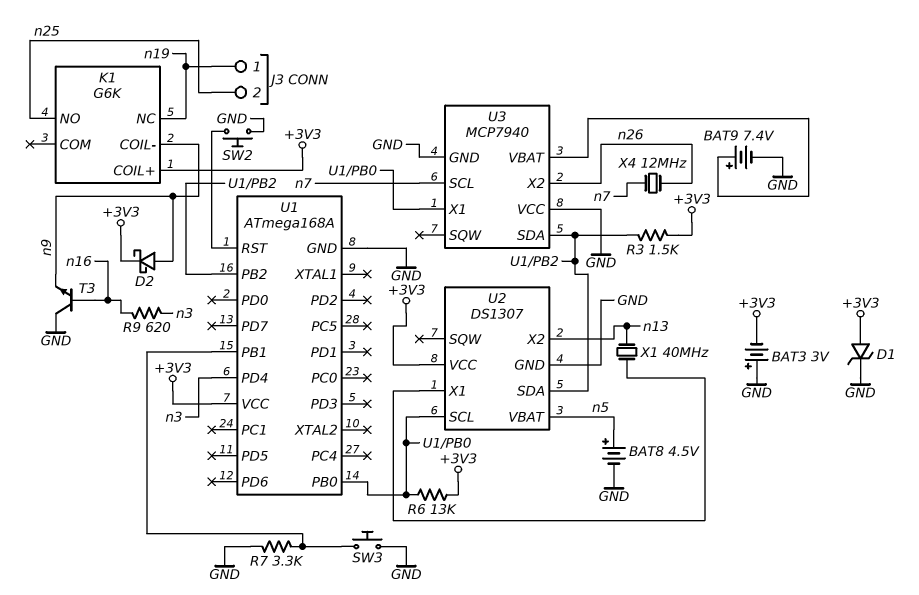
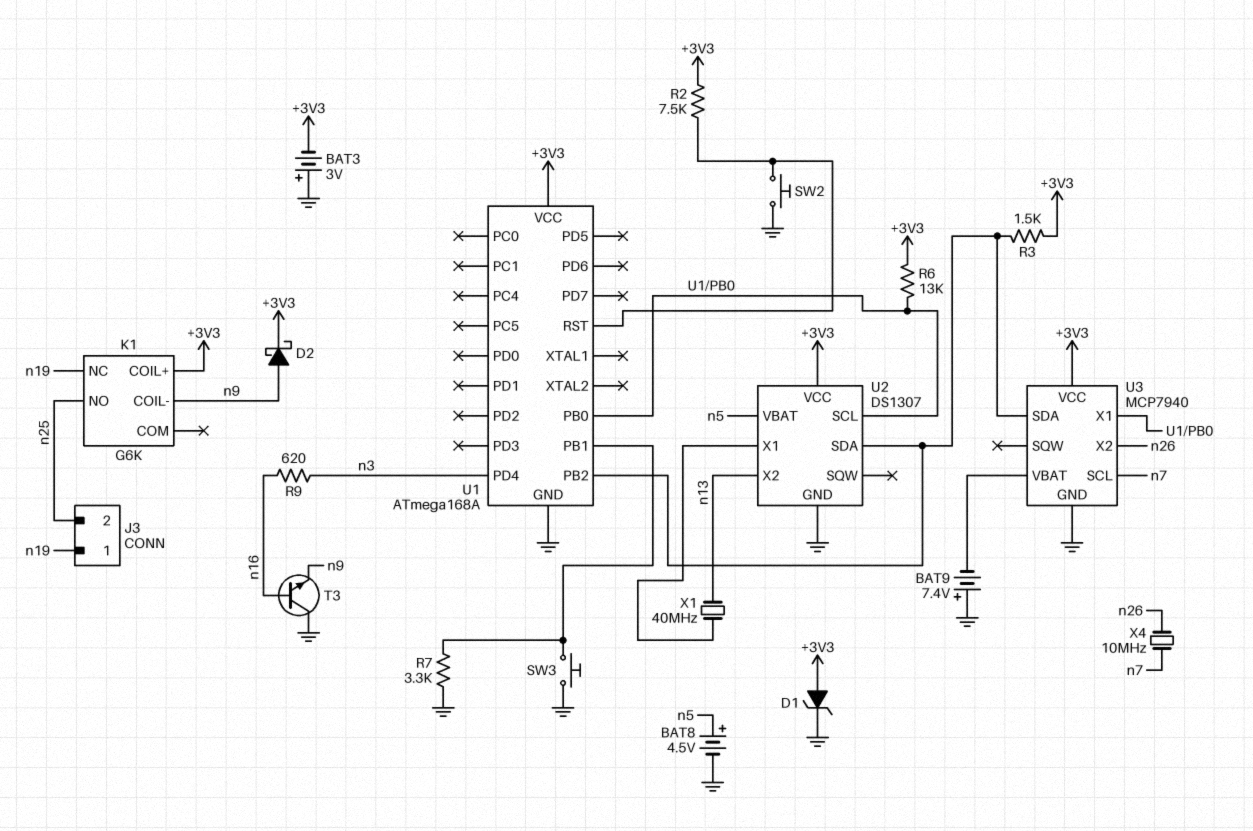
BAT9: 7.4V (plus U3/VBAT, minus GND) -> 7.4V (plus GND, minus U3/VBAT)
R2: none -> 7.5k (+3V3, U1/RST)
U3 pin VCC: GND -> +3V3
X4: 12MHz (n7, n26) -> 10MHz (n7, n26)

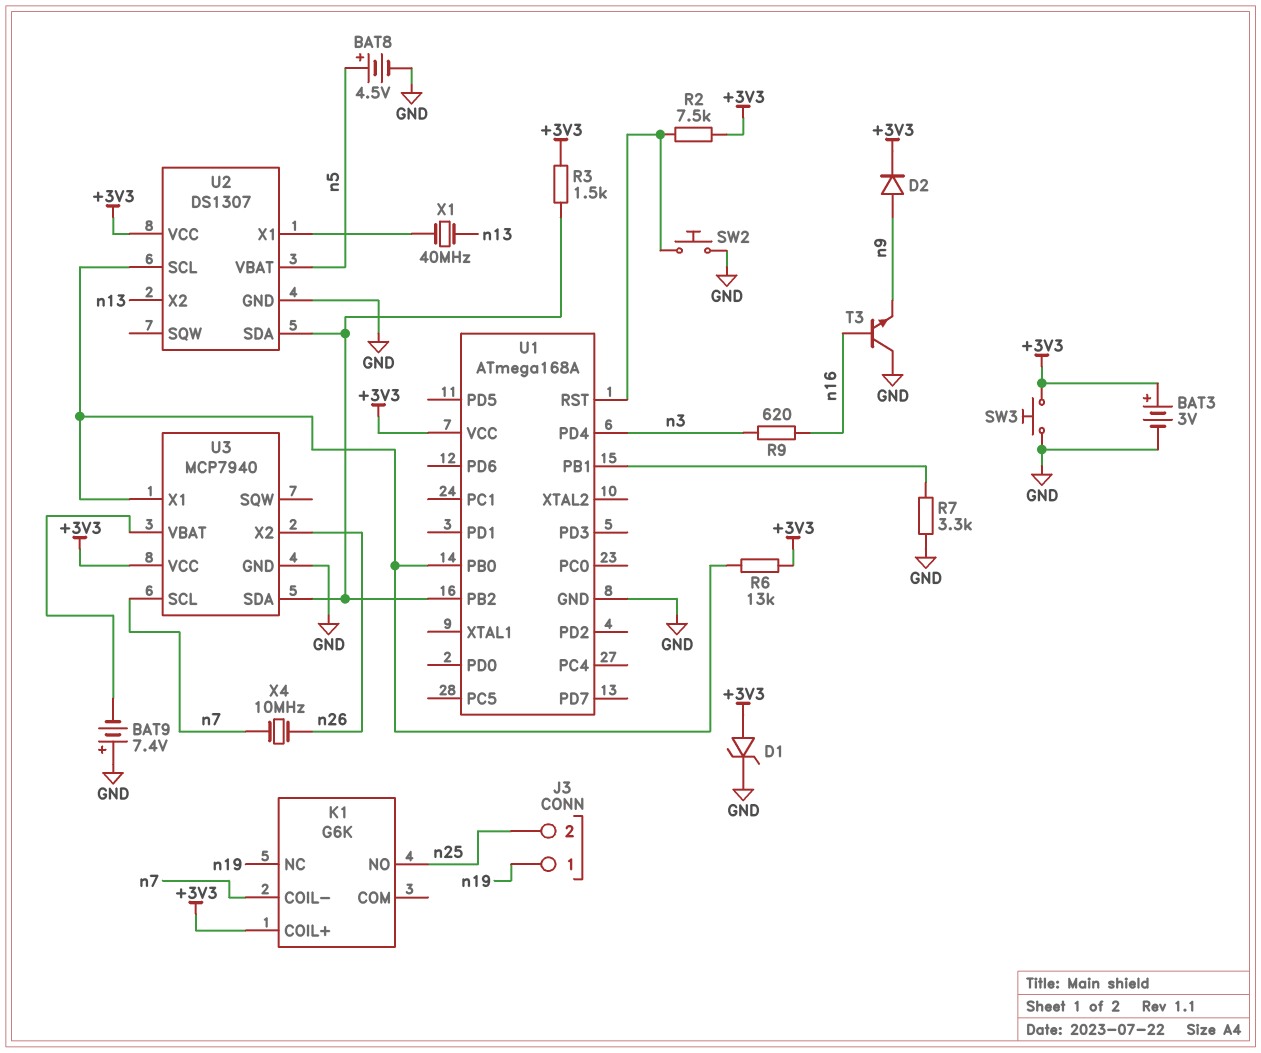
BAT3: 3V (plus GND, minus +3V3) -> 3V (plus +3V3, minus GND)
D2: schottky (A n9, K +3V3) -> diode (A n9, K +3V3)
K1 pin COIL-: n9 -> n7
SW3: button (GND, U1/PB1) -> button (+3V3, GND)

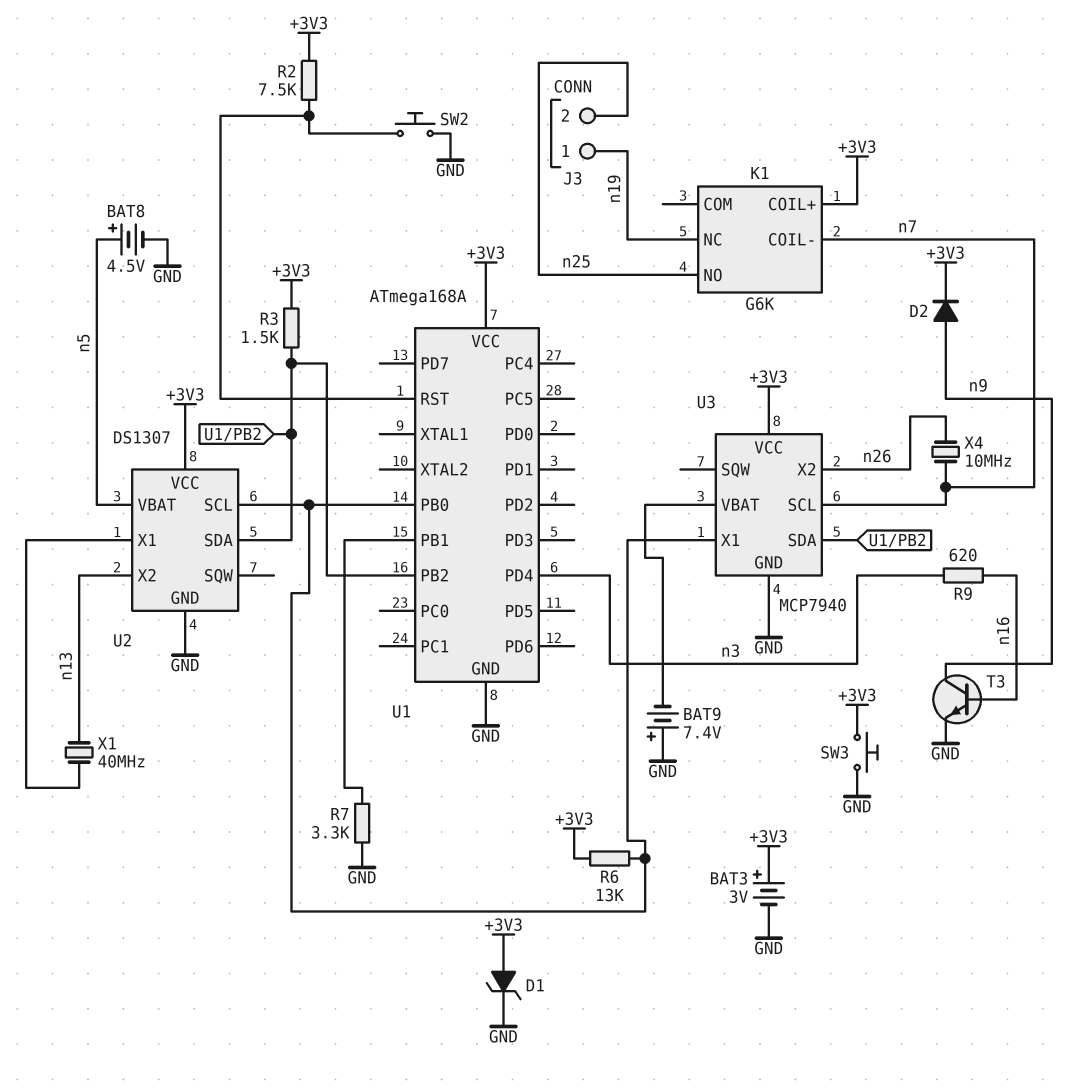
T3: NPN (B n16, C GND, E n9) -> NPN (B n16, C n9, E GND)

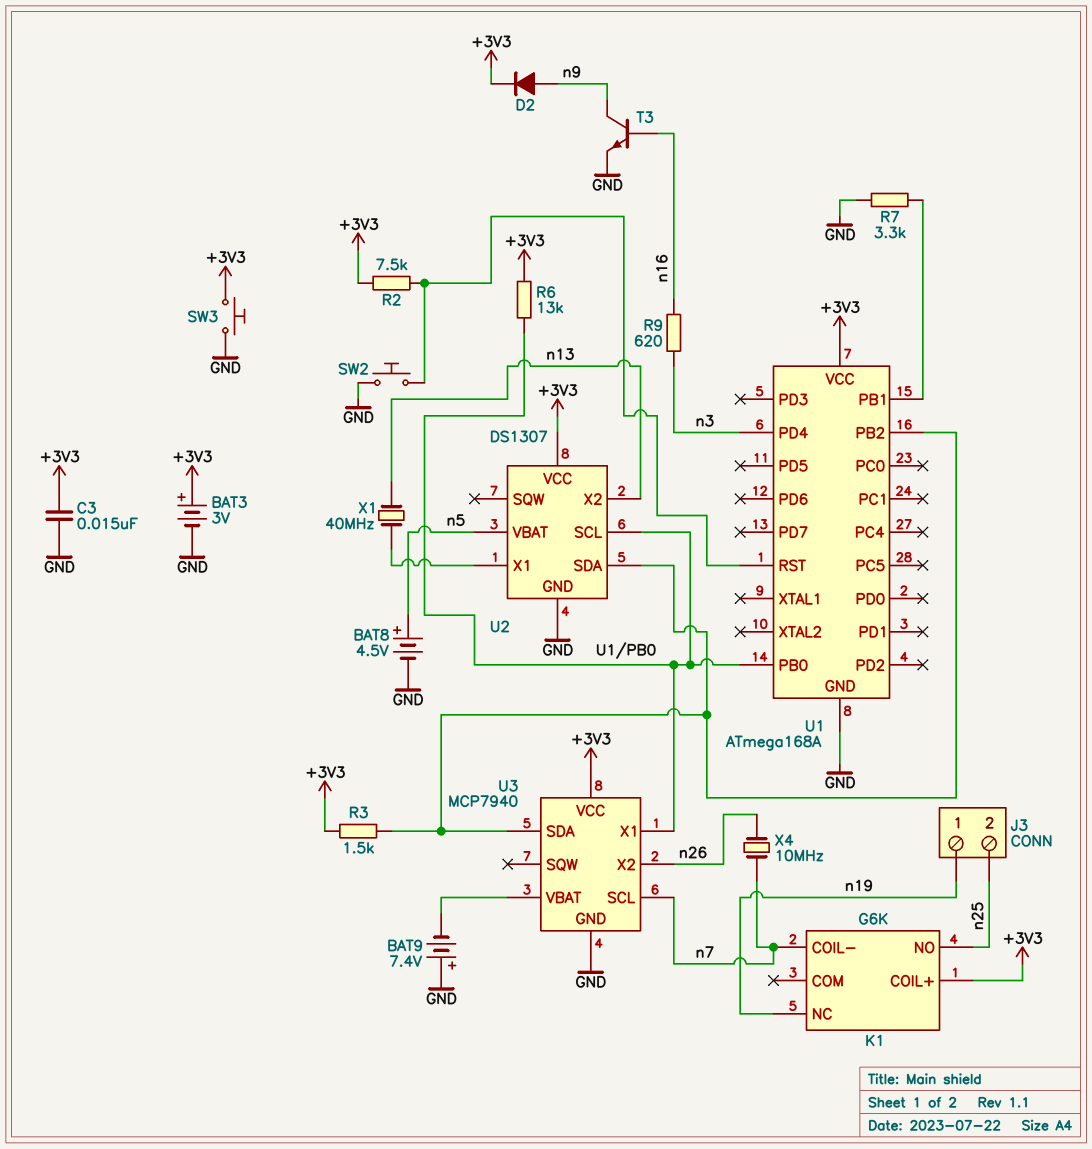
C3: none -> 15nF (+3V3, GND)
D1: zener (A +3V3, K GND) -> none

